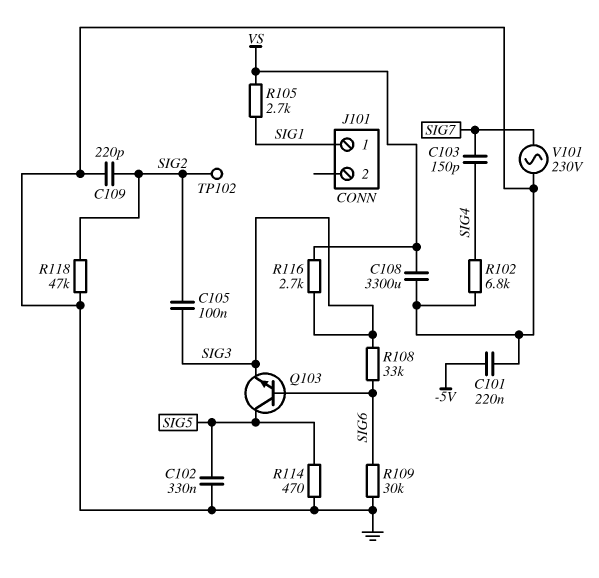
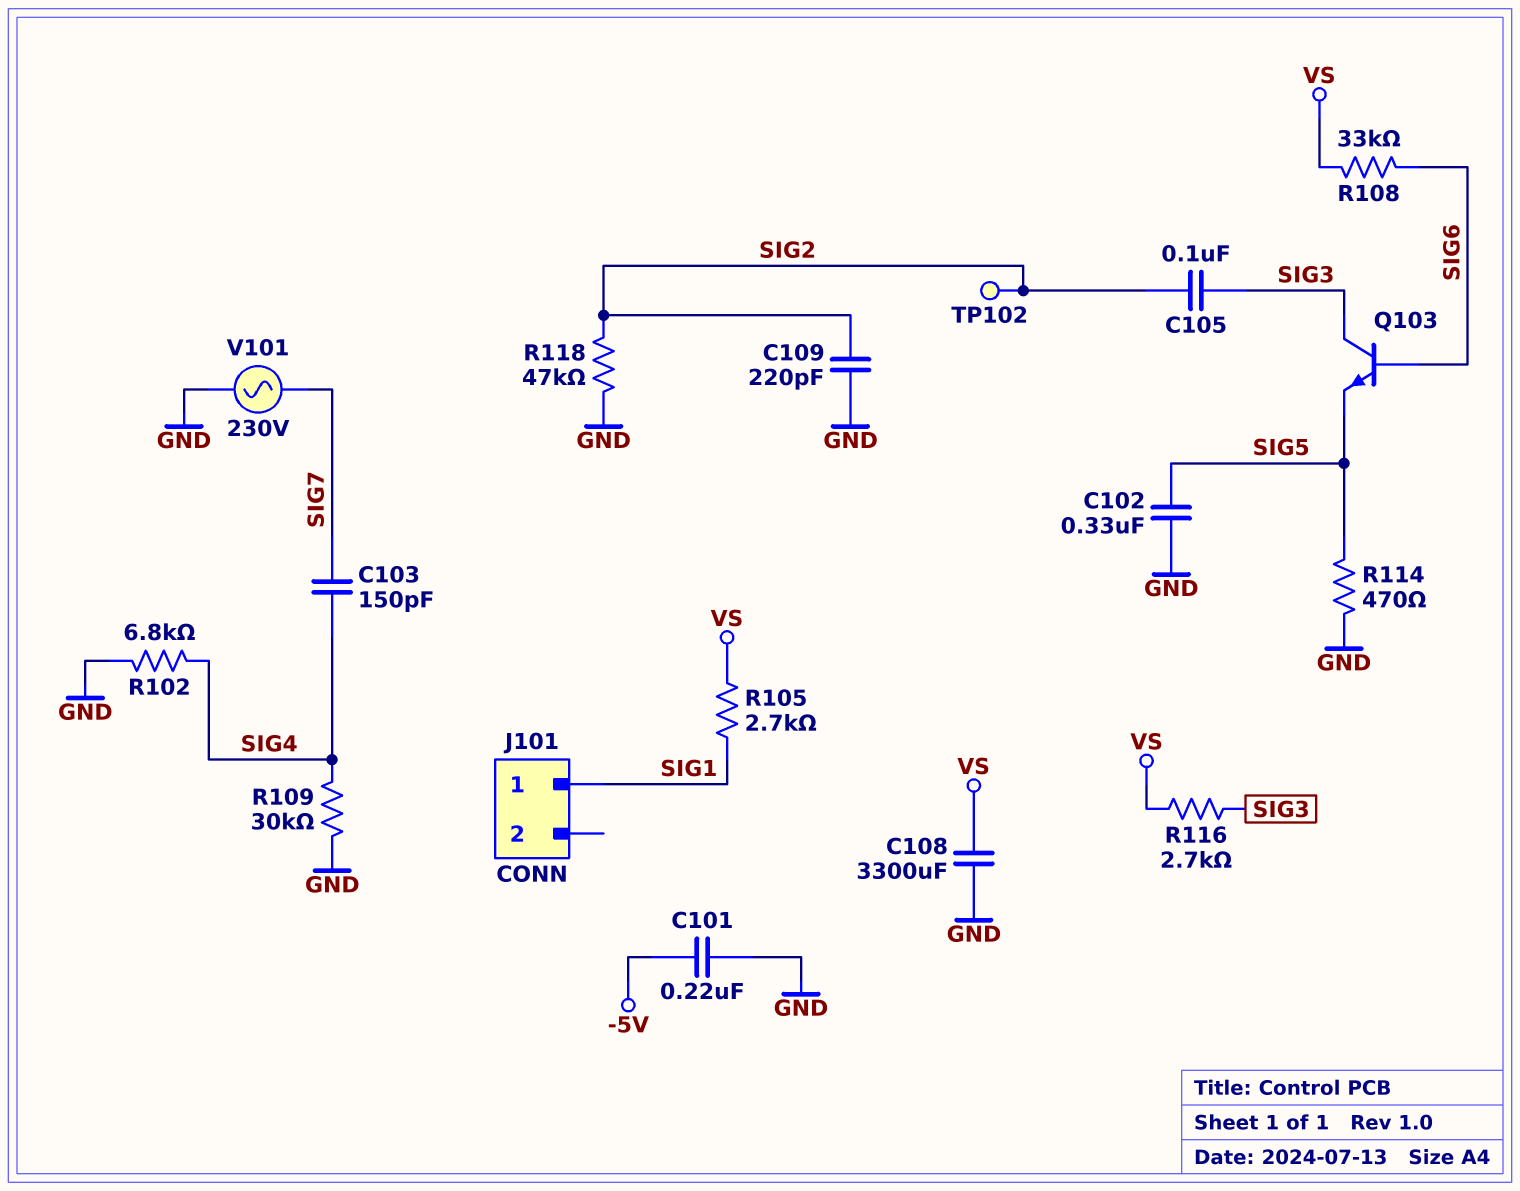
Q103: NPN (B SIG6, C SIG5, E SIG3) -> NPN (B SIG6, C SIG3, E SIG5)
R108: 33k (SIG3, SIG6) -> 33k (SIG6, VS)
R109: 30k (GND, SIG6) -> 30k (GND, SIG4)

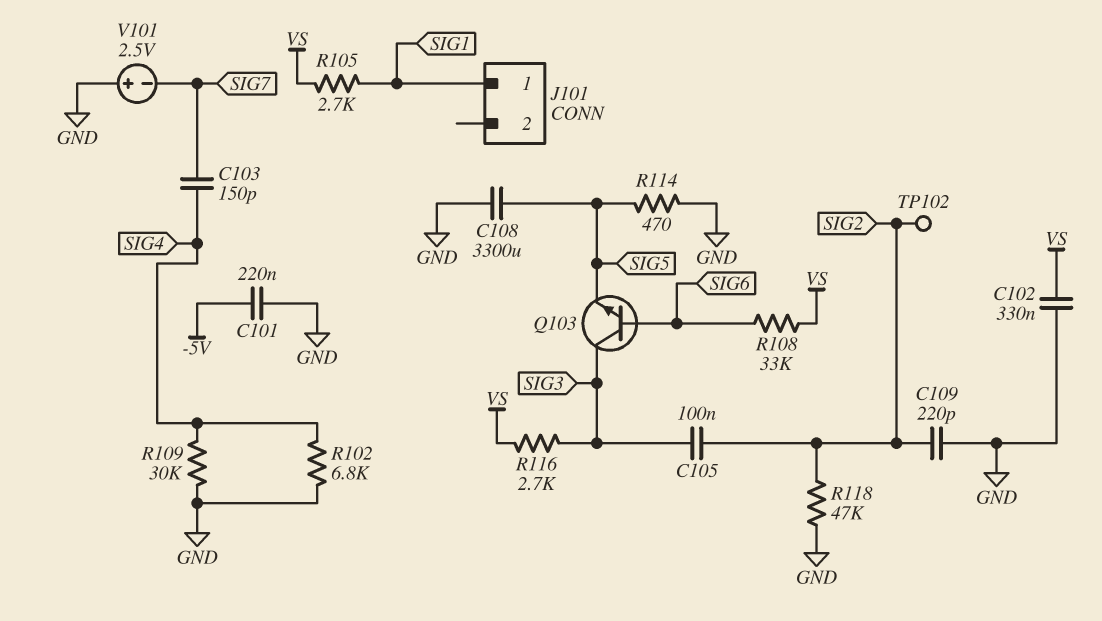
C102: 330nF (GND, SIG5) -> 330nF (GND, VS)
C108: 3300uF (GND, VS) -> 3300uF (GND, SIG5)
V101: AC 230V (GND, SIG7) -> 2.5V (plus GND, minus SIG7)

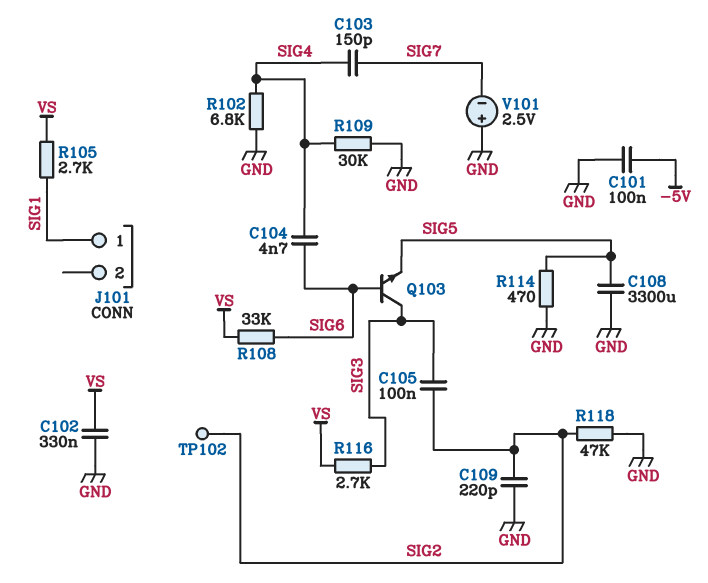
C101: 220nF (-5V, GND) -> 100nF (-5V, GND)
C104: none -> 4.7nF (SIG4, SIG6)

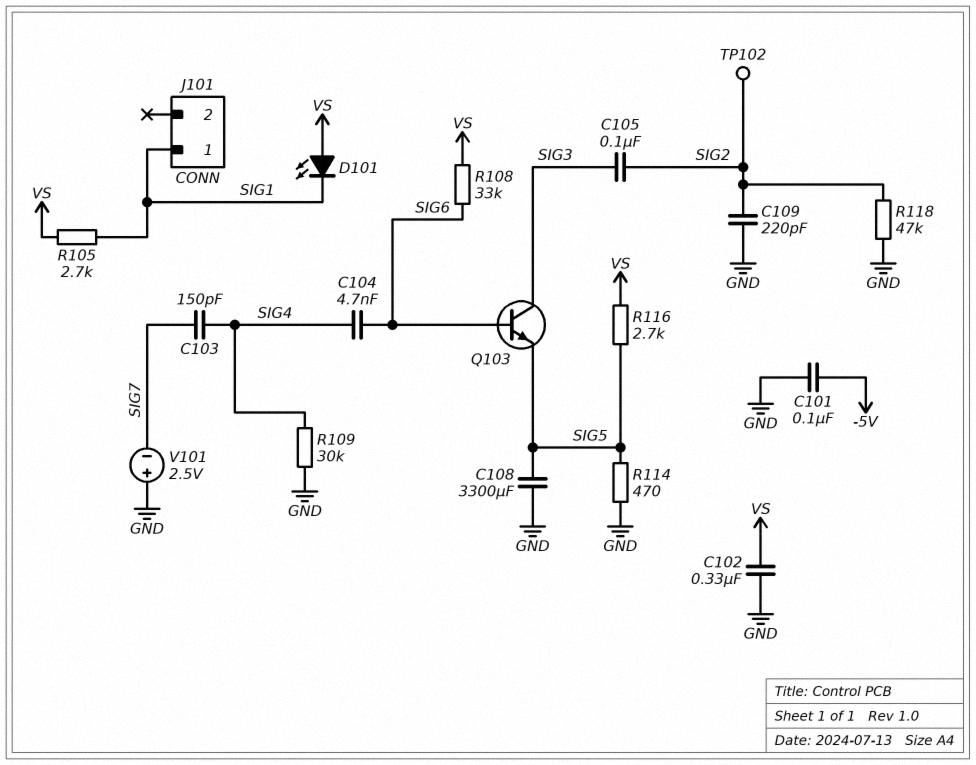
D101: none -> LED (A VS, K SIG1)
R102: 6.8k (GND, SIG4) -> none
R116: 2.7k (SIG3, VS) -> 2.7k (SIG5, VS)

